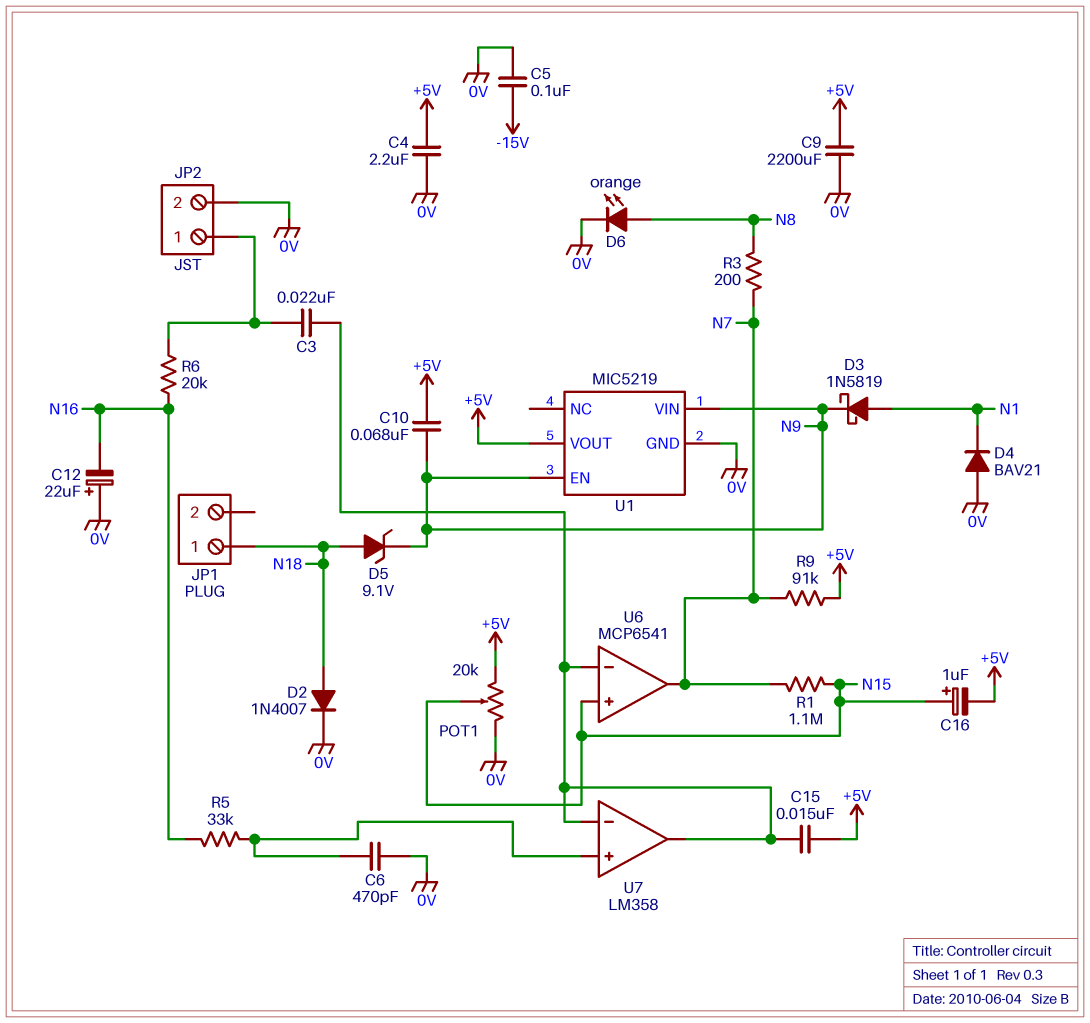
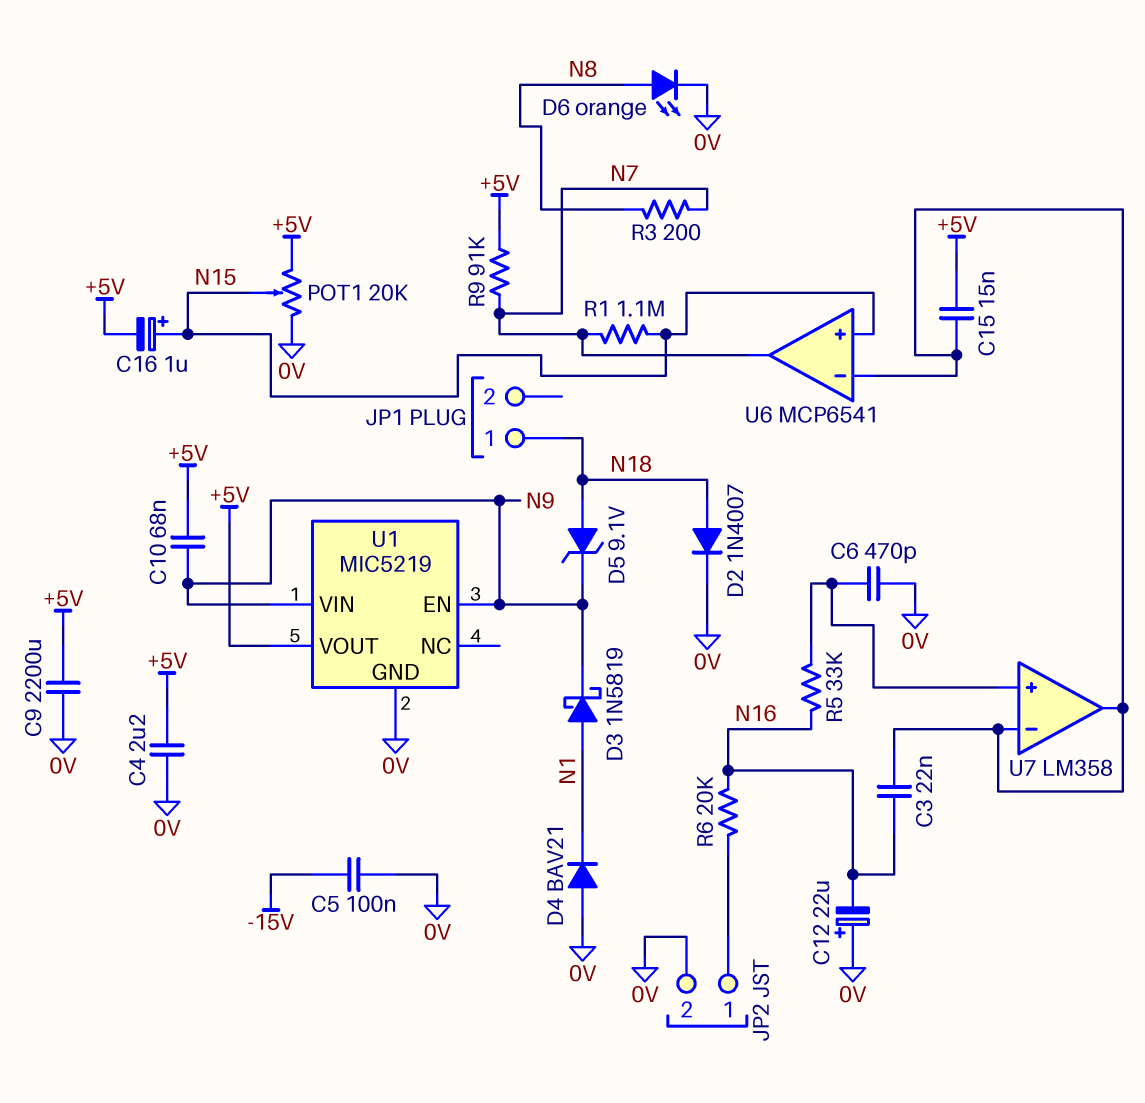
C3: 22nF (JP2/1, U6/in-) -> 22nF (N16, U6/in-)

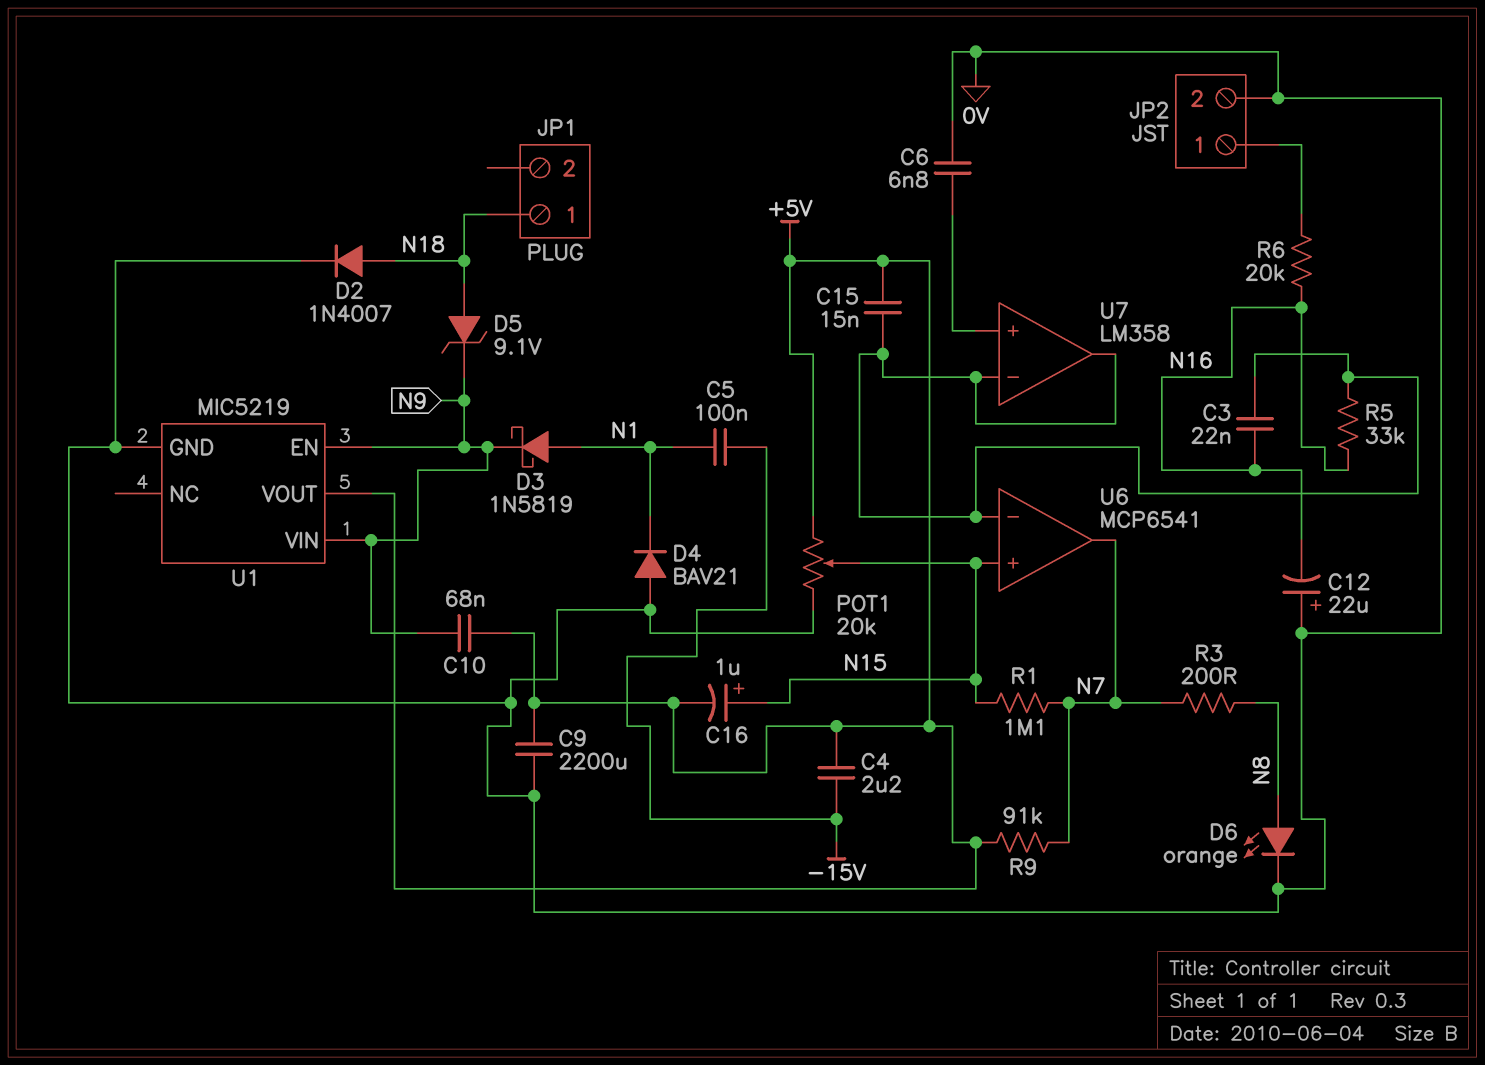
C4: 2.2uF (+5V, 0V) -> 2.2uF (+5V, -15V)
C5: 100nF (-15V, 0V) -> 100nF (-15V, N1)
C6: 470pF (0V, U7/in+) -> 6.8nF (0V, U7/in+)
R5: 33k (N16, U7/in+) -> 33k (N16, U6/in-)

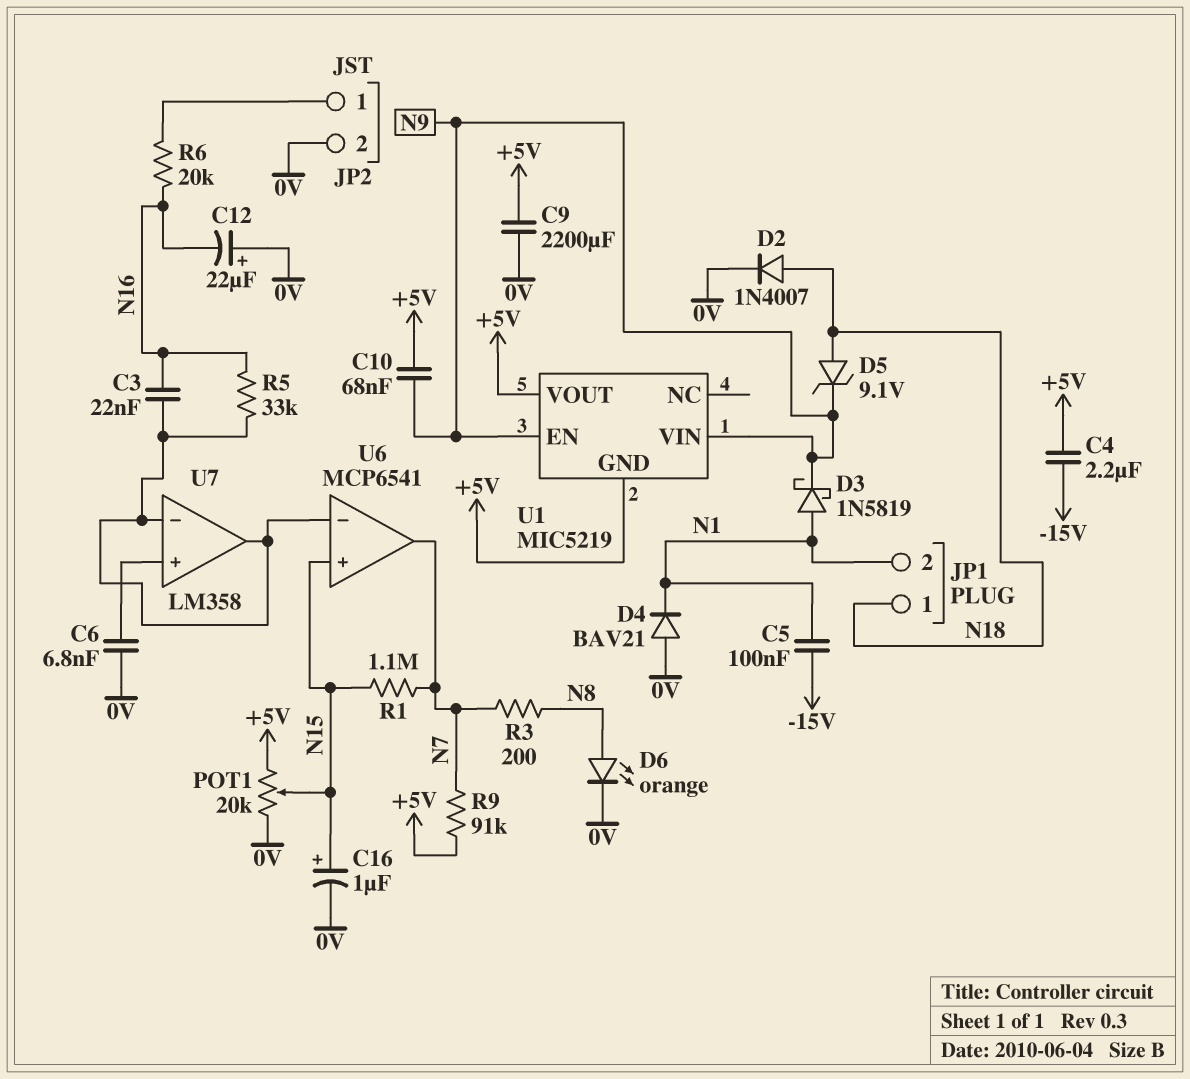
C15: 15nF (+5V, U6/in-) -> none
C16: 1uF (plus N15, minus +5V) -> 1uF (plus N15, minus 0V)
JP1 pin 2: none -> N1
U1 pin GND: 0V -> +5V

